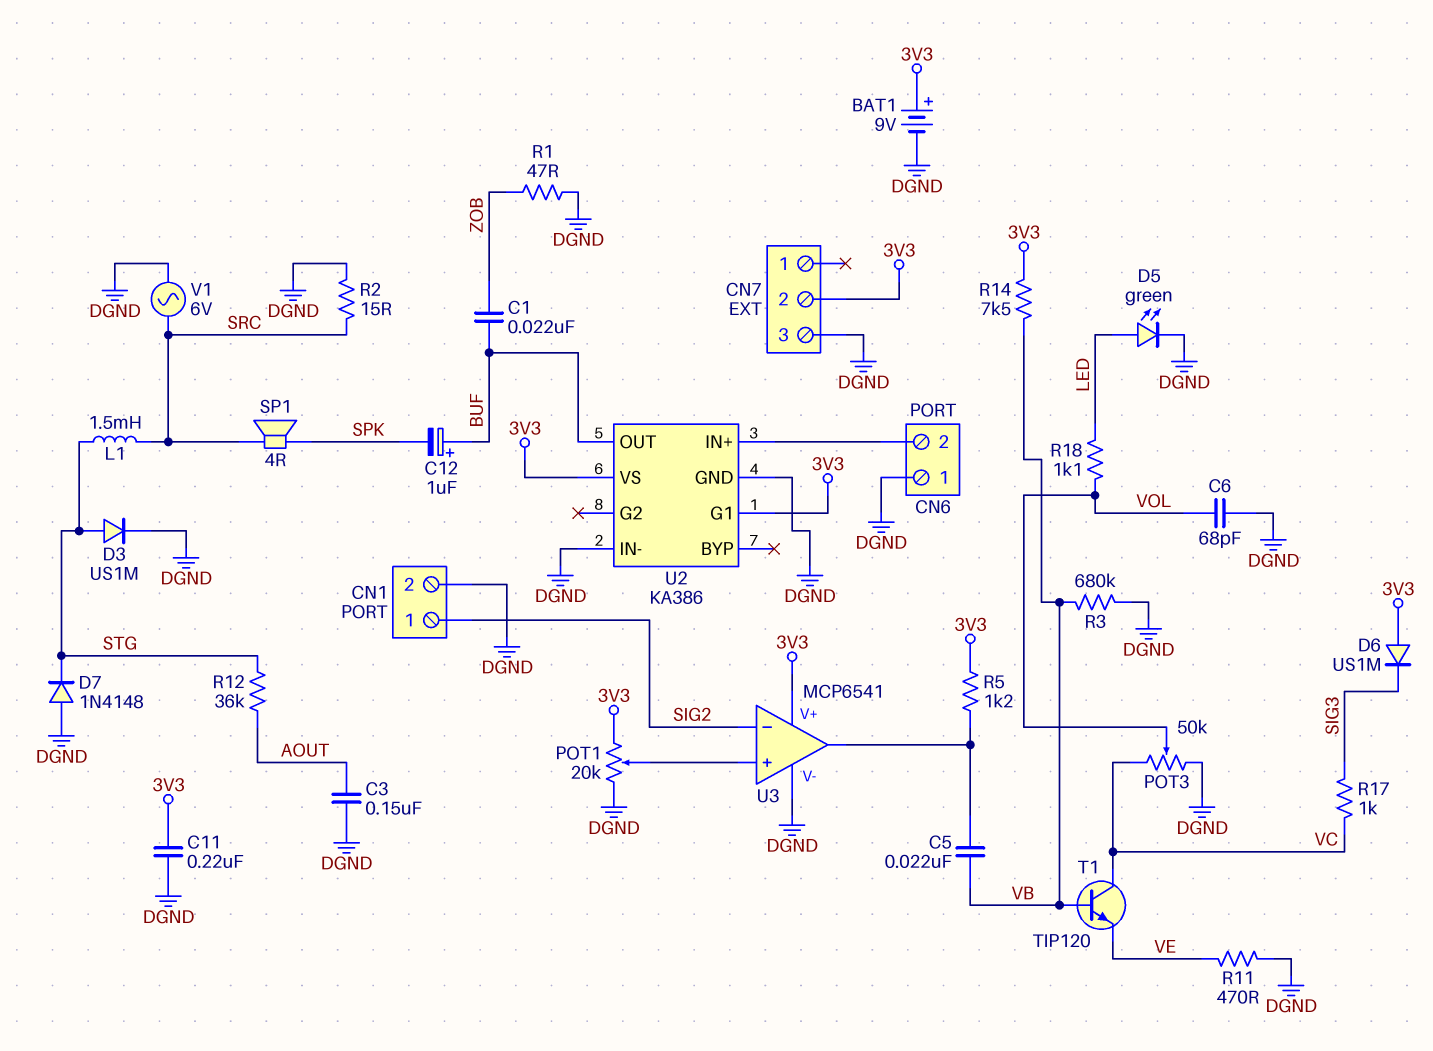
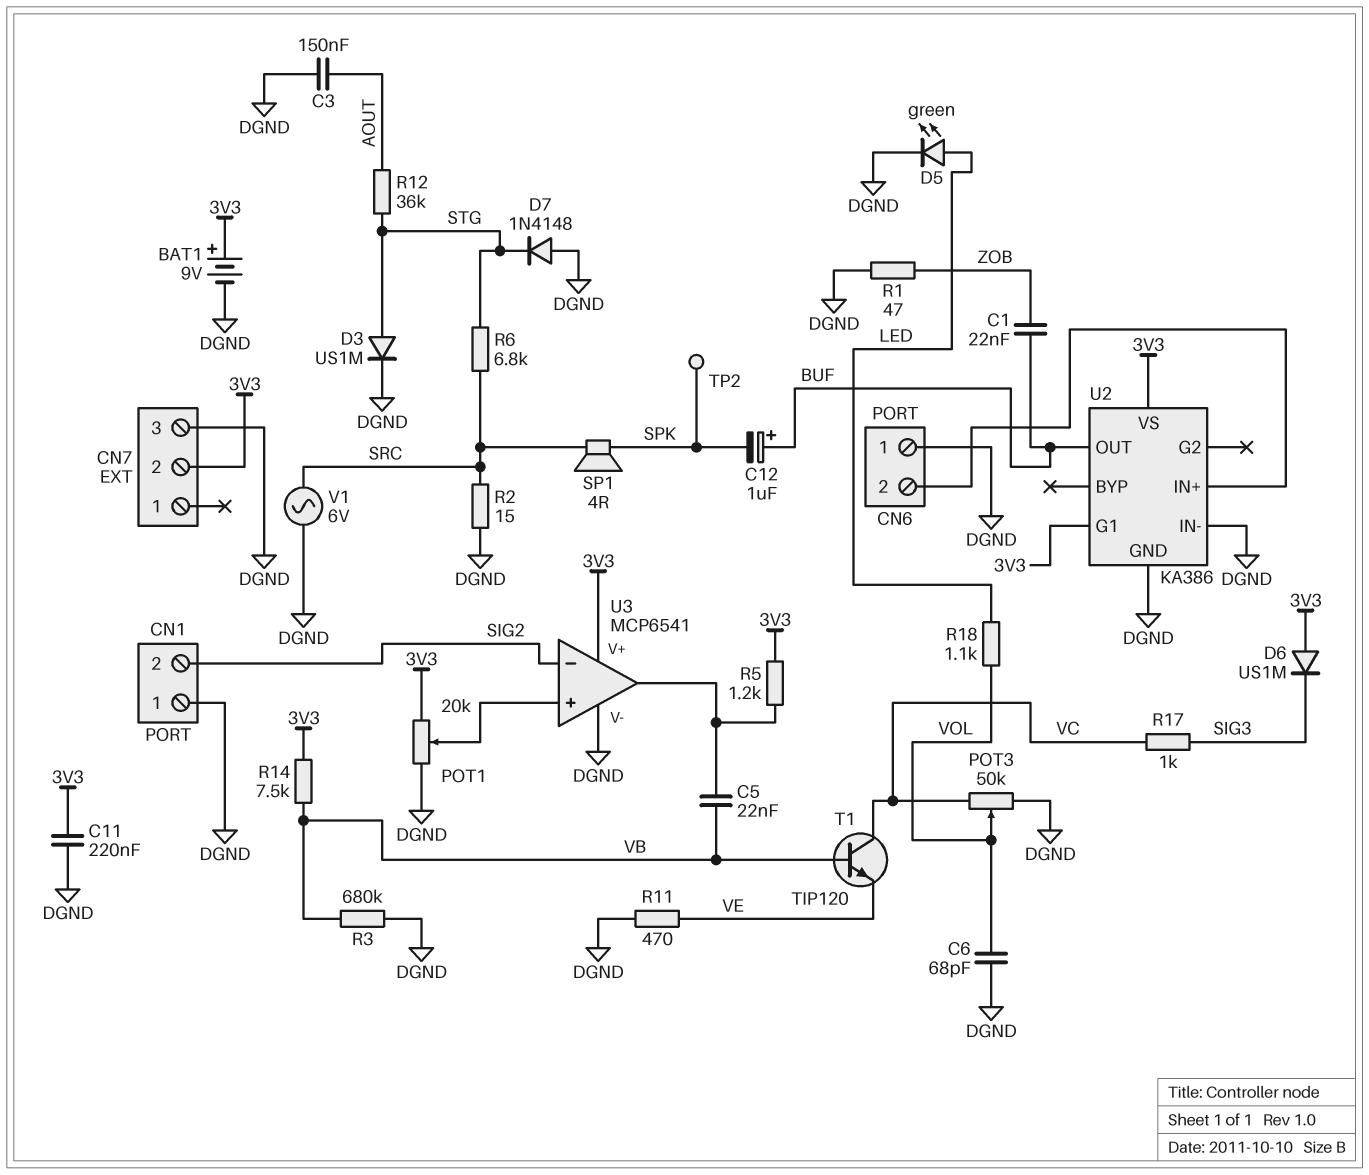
CN1 pin 1: SIG2 -> DGND
CN1 pin 2: DGND -> SIG2
L1: 1.5mH (SRC, STG) -> none
R6: none -> 6.8k (SRC, STG)
TP2: none -> test point (SPK)

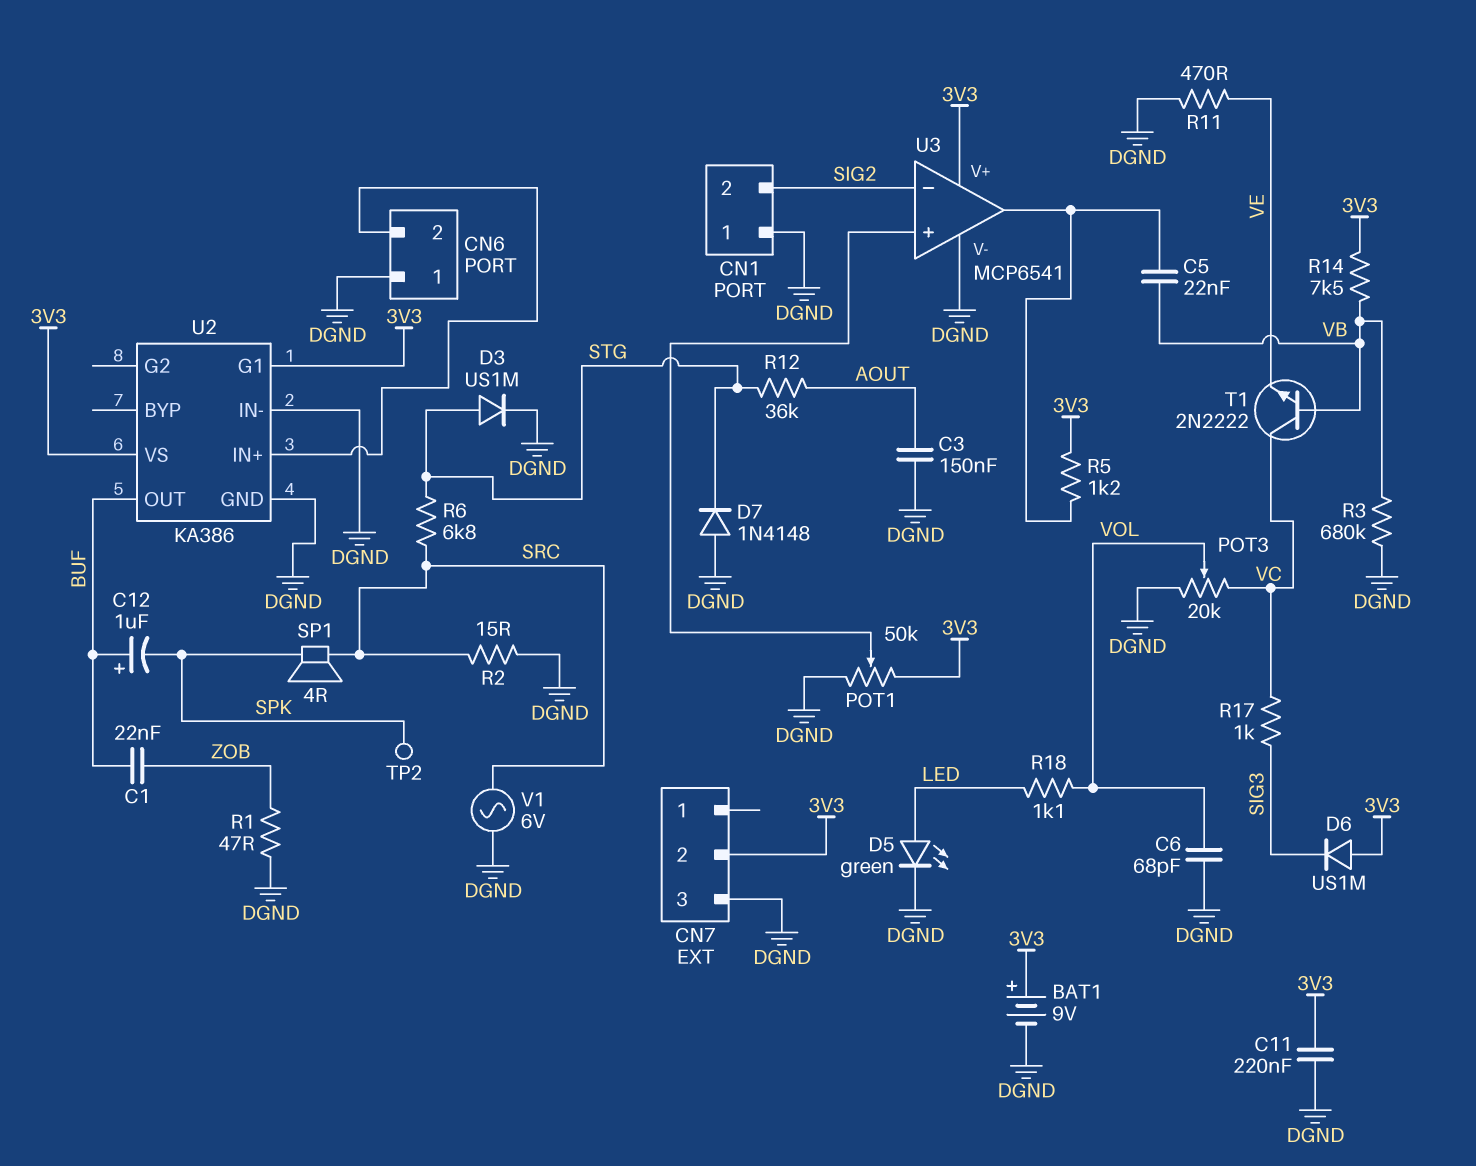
POT1: 20k (3V3, DGND, wiper U3/in+) -> 50k (3V3, DGND, wiper U3/in+)
POT3: 50k (DGND, VC, wiper VOL) -> 20k (DGND, VC, wiper VOL)
T1: NPN TIP120 (B VB, C VC, E VE) -> NPN 2N2222 (B VB, C VC, E VE)

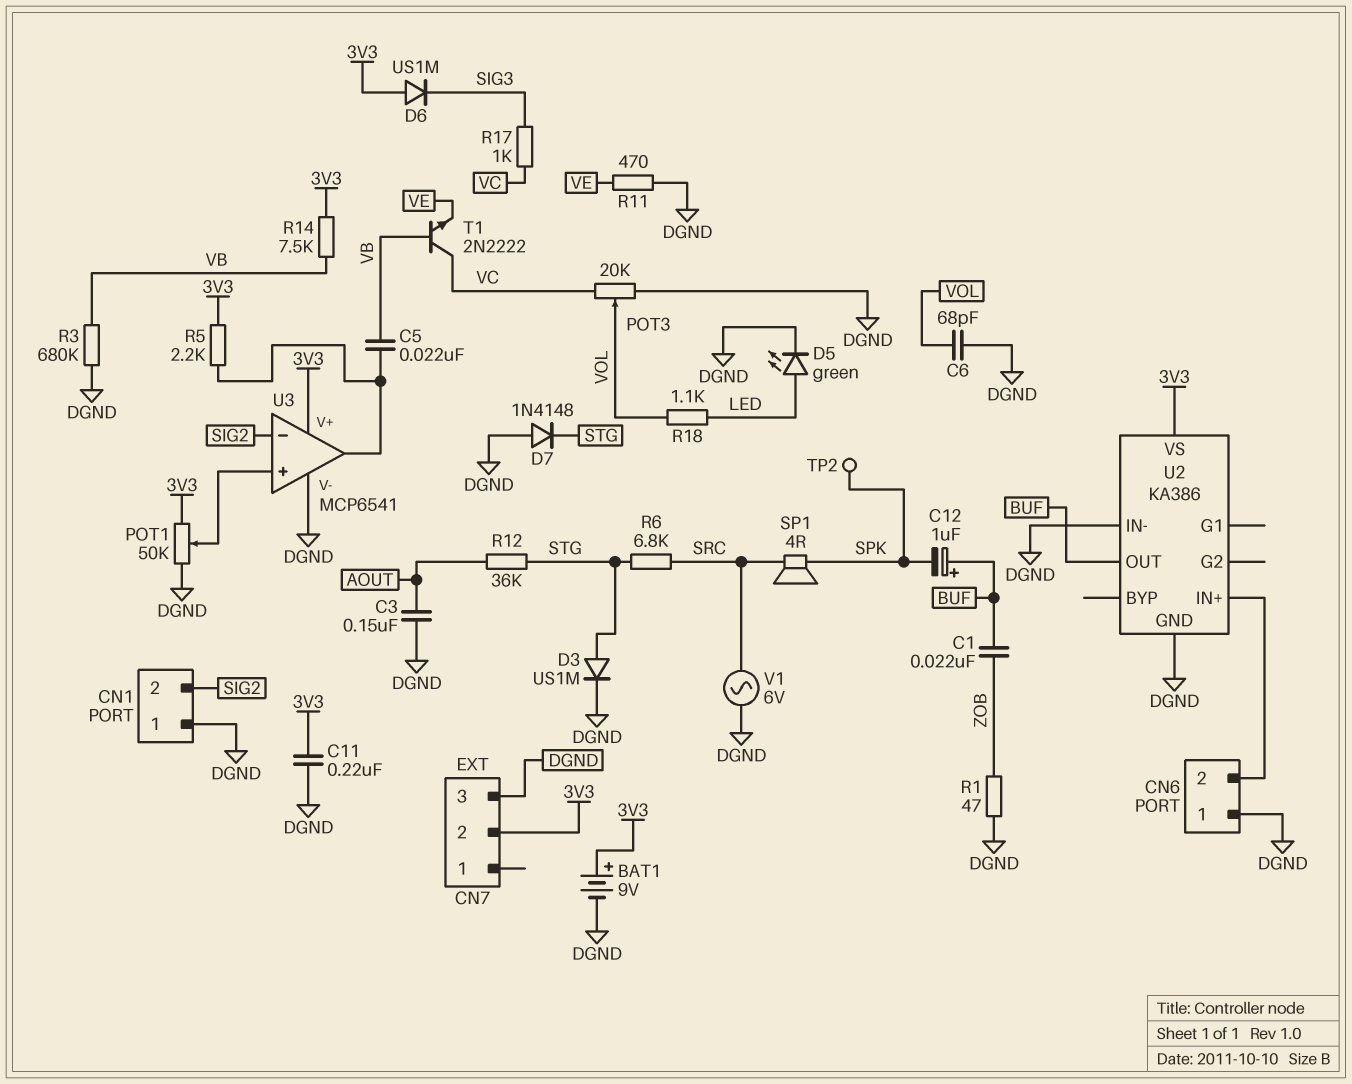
R2: 15 (DGND, SRC) -> none
R5: 1.2k (3V3, U3/out) -> 2.2k (3V3, U3/out)
U2 pin G1: 3V3 -> none

